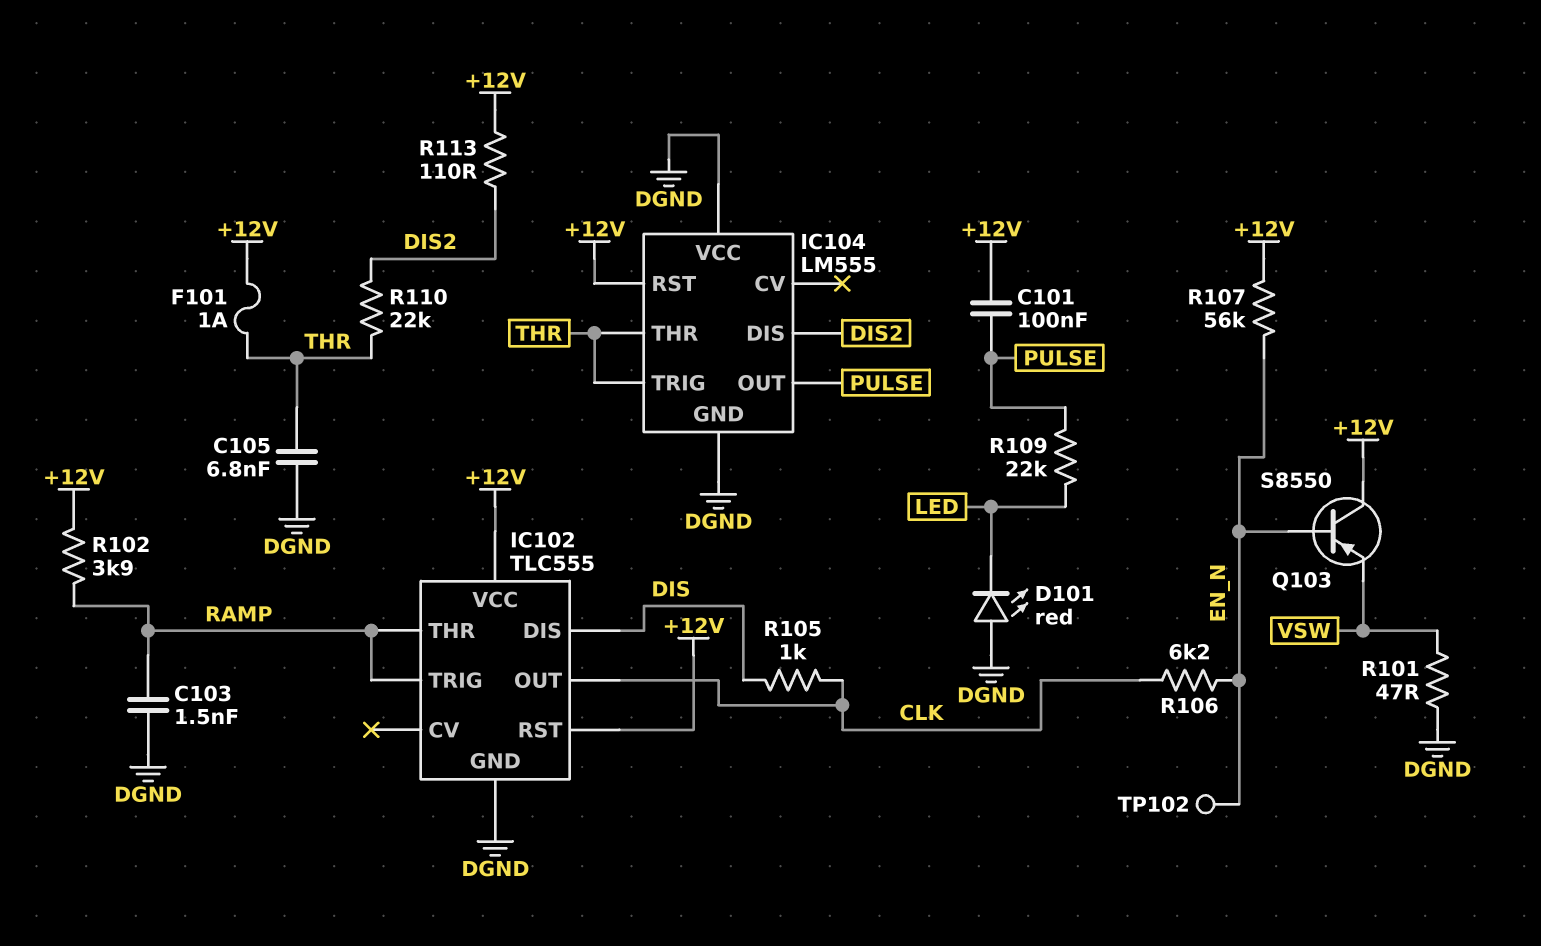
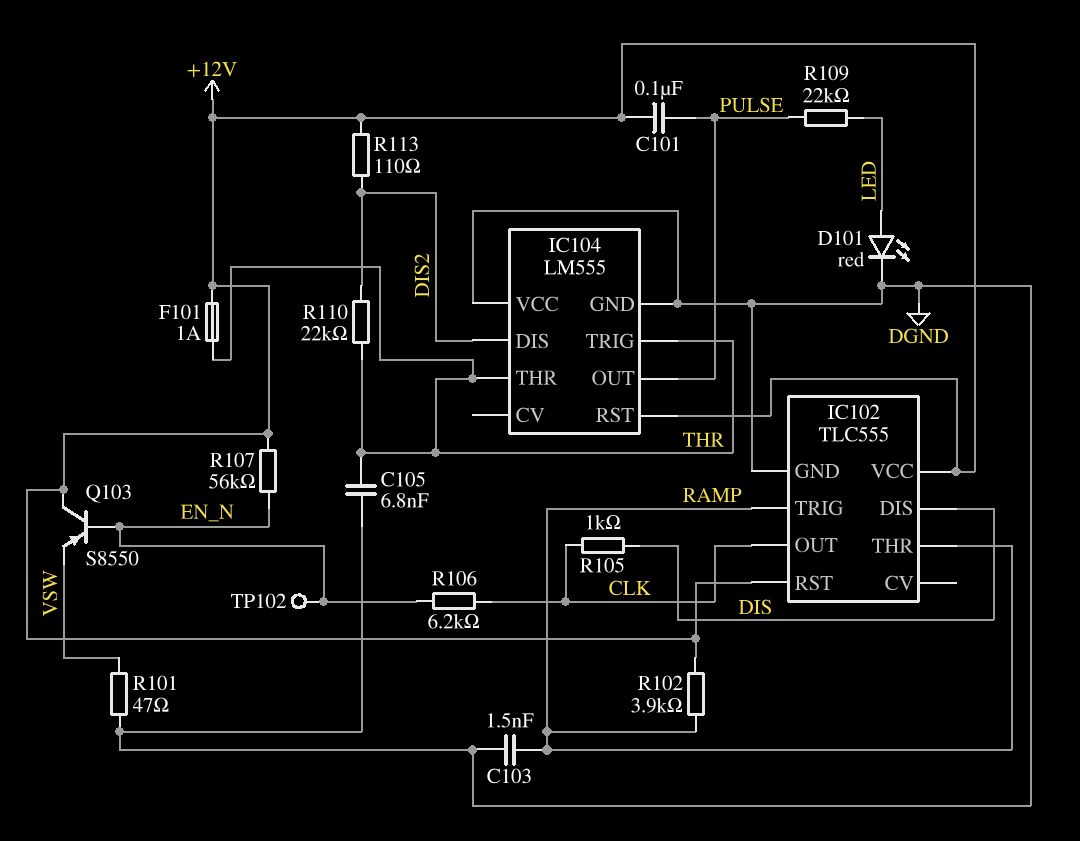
D101: LED red (A DGND, K LED) -> LED red (A LED, K DGND)

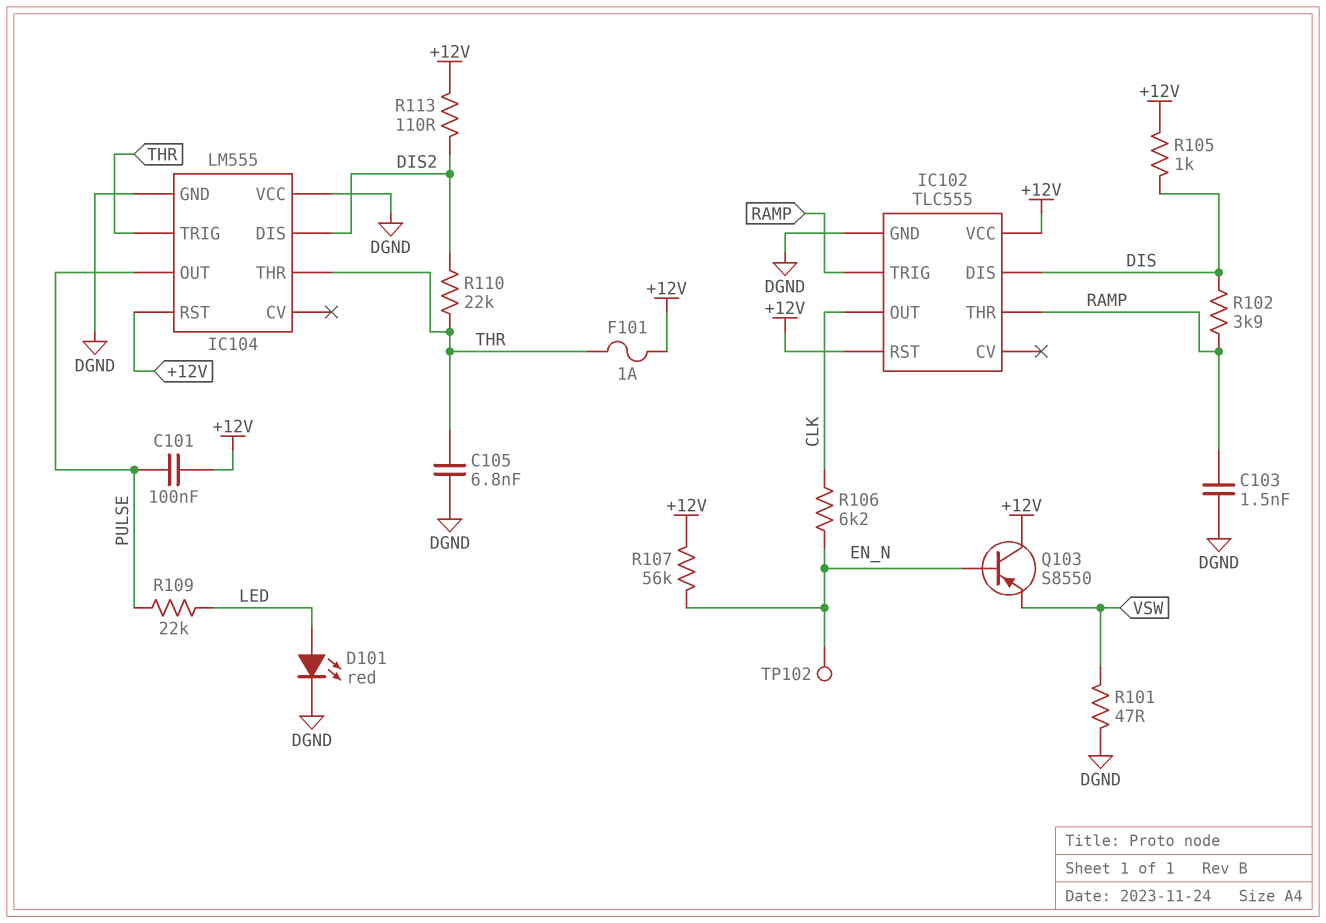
R102: 3.9k (+12V, RAMP) -> 3.9k (DIS, RAMP)
R105: 1k (CLK, DIS) -> 1k (+12V, DIS)

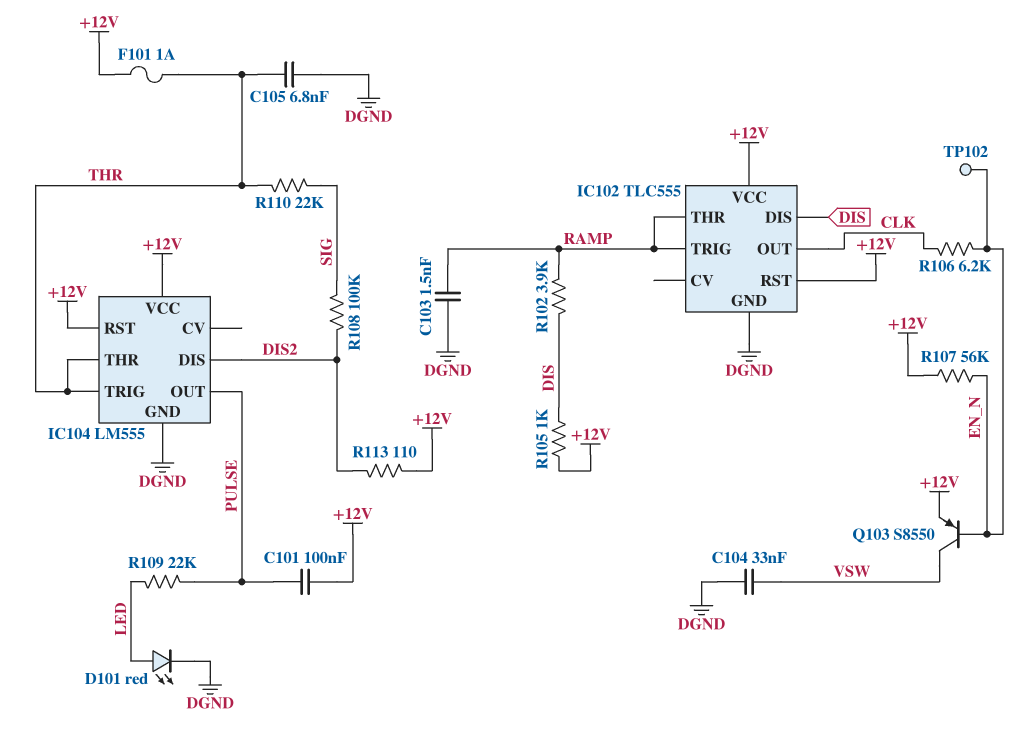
C104: none -> 33nF (DGND, VSW)
IC104 pin VCC: DGND -> +12V
Q103: PNP S8550 (B EN_N, C +12V, E VSW) -> PNP S8550 (B EN_N, C VSW, E +12V)
R101: 47 (DGND, VSW) -> none
R108: none -> 100k (DIS2, SIG)
R110: 22k (DIS2, THR) -> 22k (SIG, THR)

